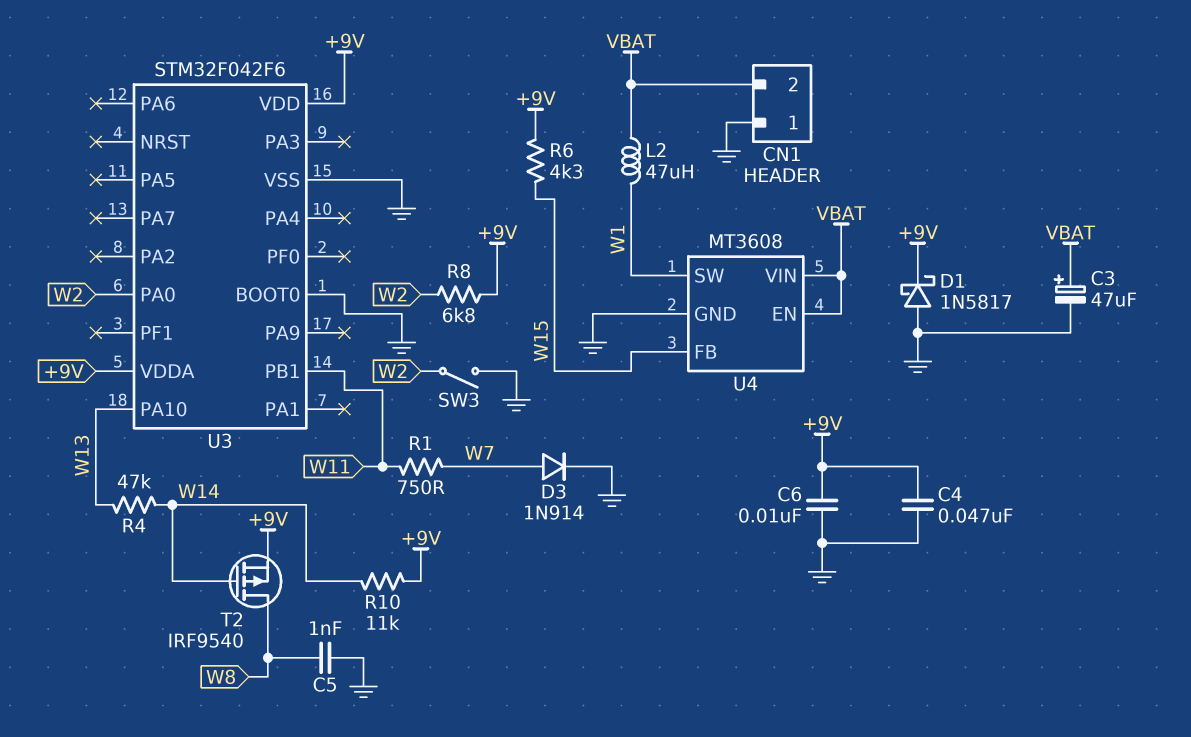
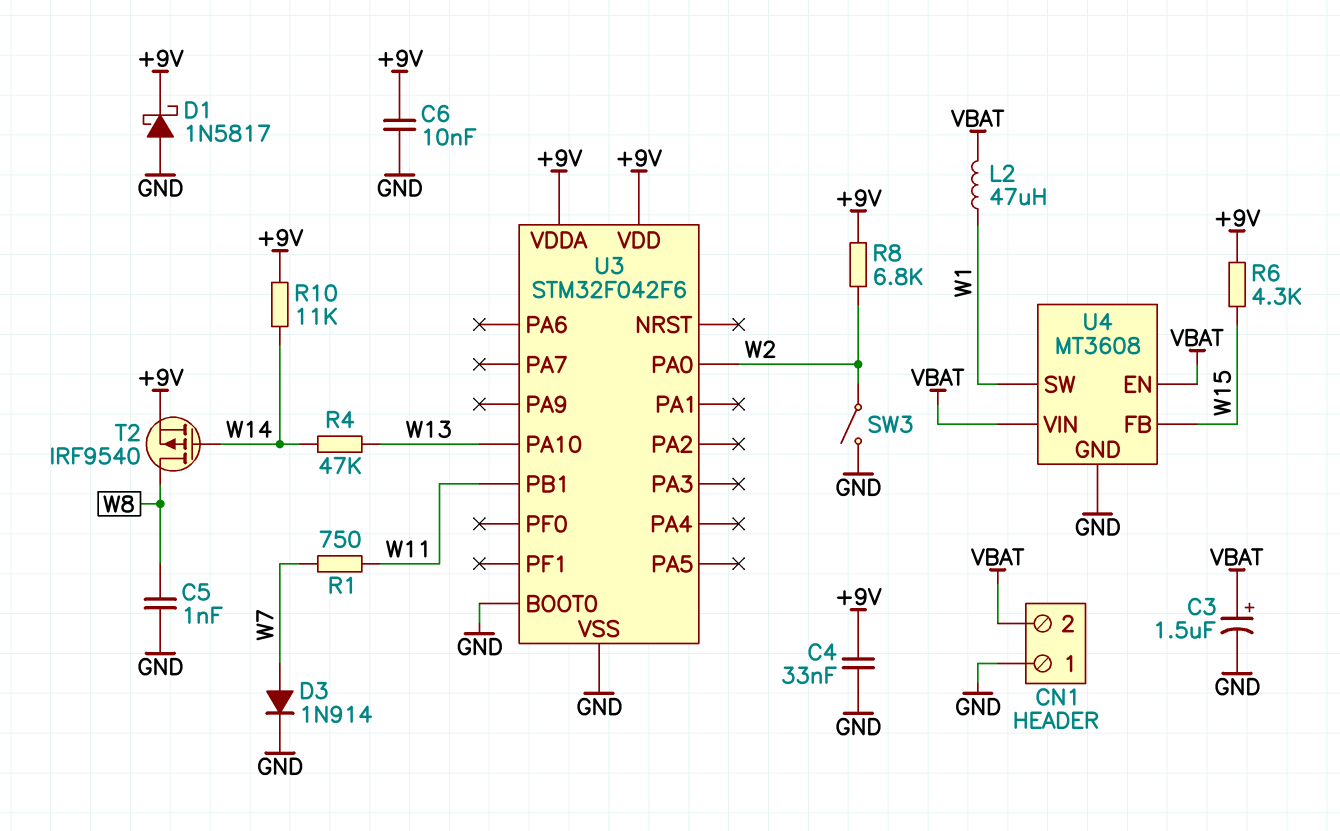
C3: 47uF (plus VBAT, minus GND) -> 1.5uF (plus VBAT, minus GND)
C4: 47nF (+9V, GND) -> 33nF (+9V, GND)

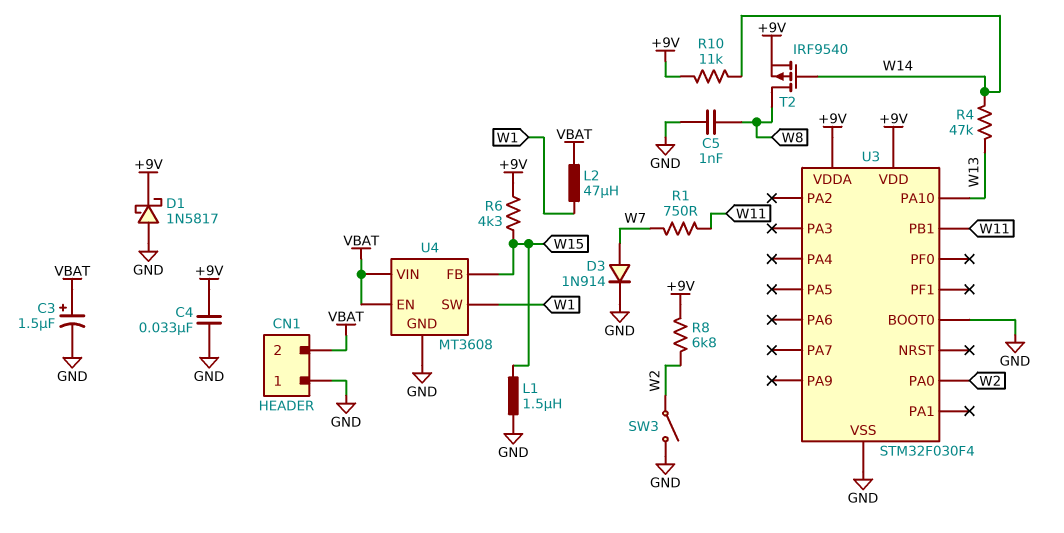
C6: 10nF (+9V, GND) -> none
L1: none -> 1.5uH (GND, W15)
U3: STM32F042F6 -> STM32F030F4

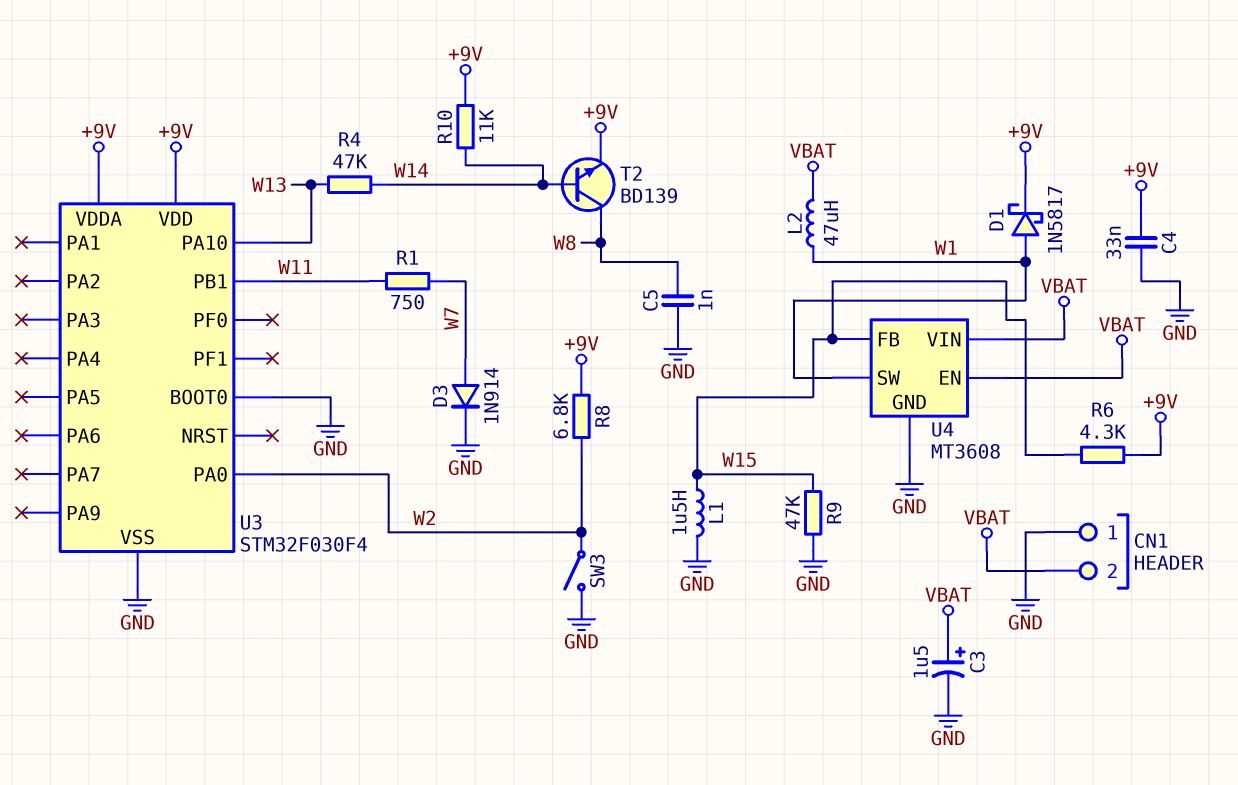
D1: schottky 1N5817 (A GND, K +9V) -> schottky 1N5817 (A W1, K +9V)
R9: none -> 47k (GND, W15)
T2: PMOS IRF9540 (G W14, D W8, S +9V) -> NPN BD139 (B W14, C W8, E +9V)

